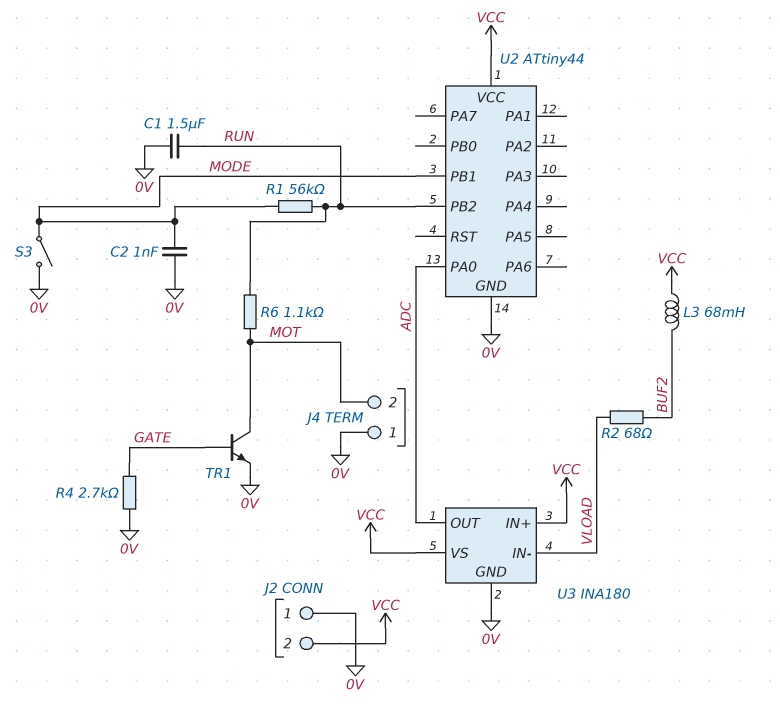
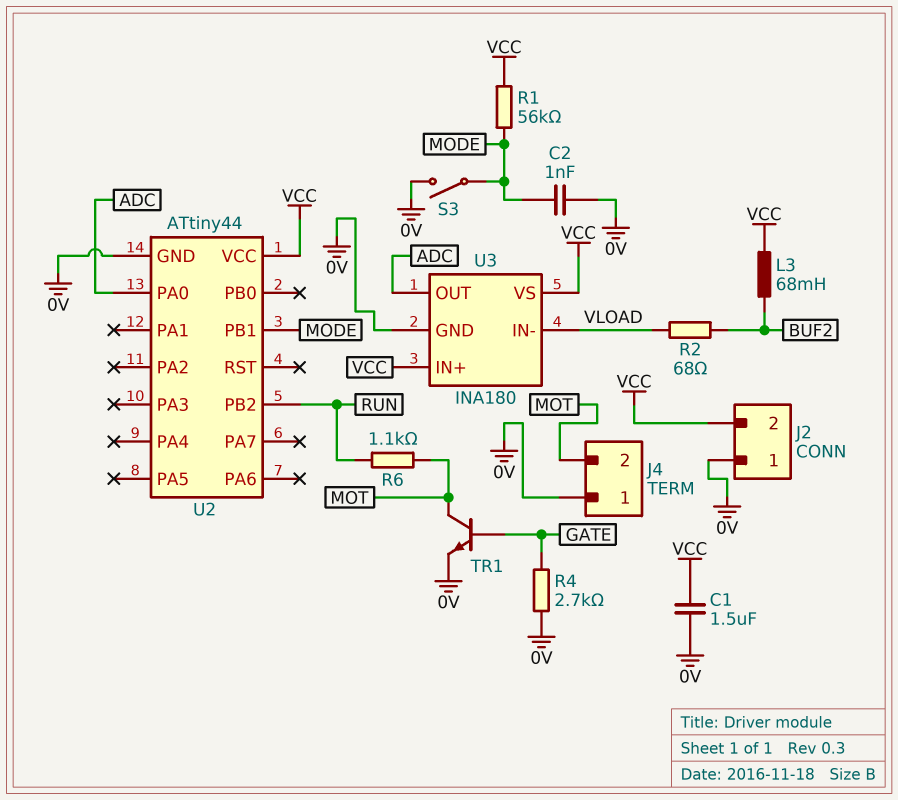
C1: 1.5uF (0V, RUN) -> 1.5uF (0V, VCC)
R1: 56k (MODE, RUN) -> 56k (MODE, VCC)

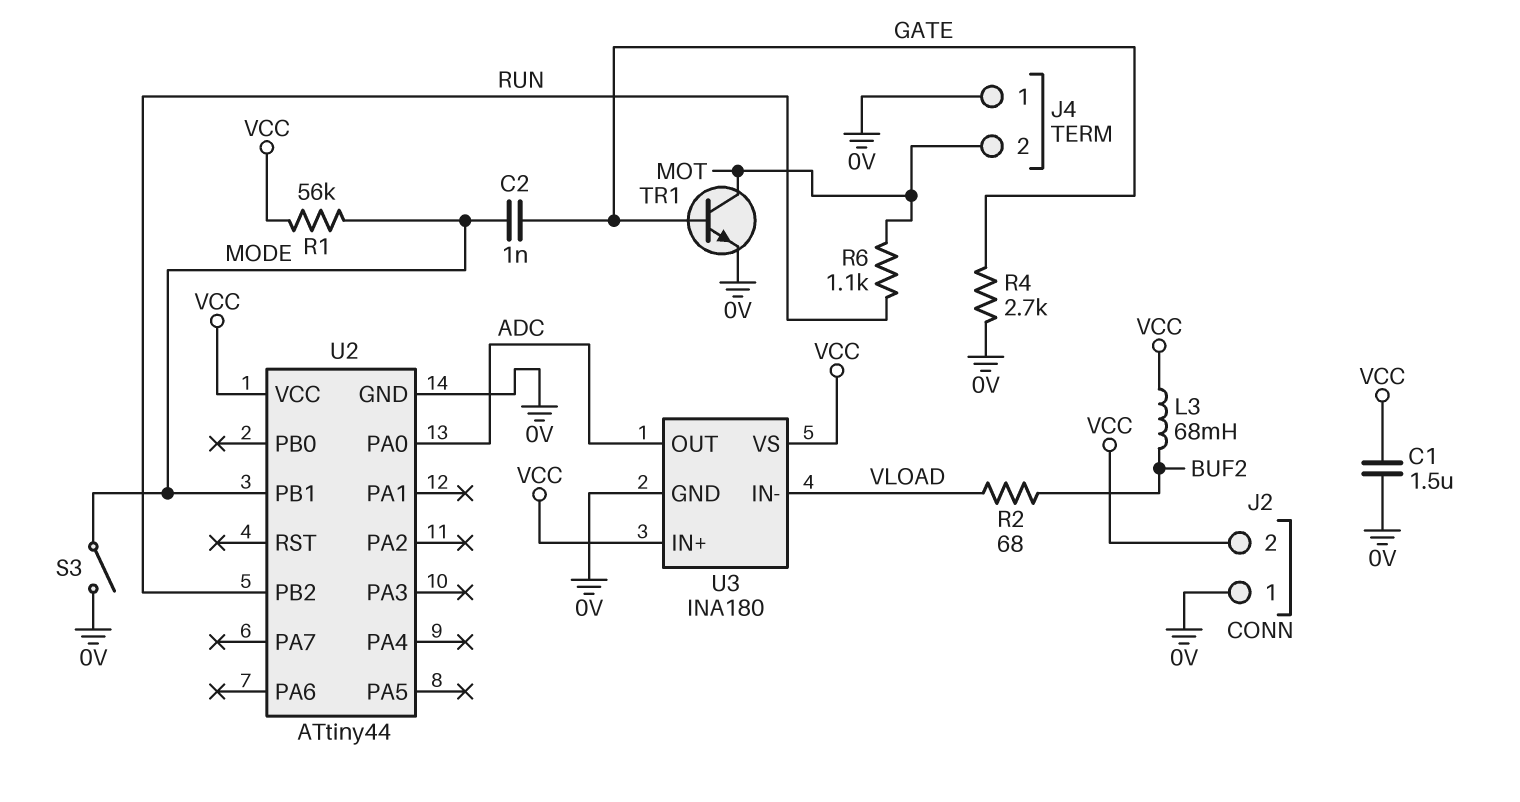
C2: 1nF (0V, MODE) -> 1nF (GATE, MODE)

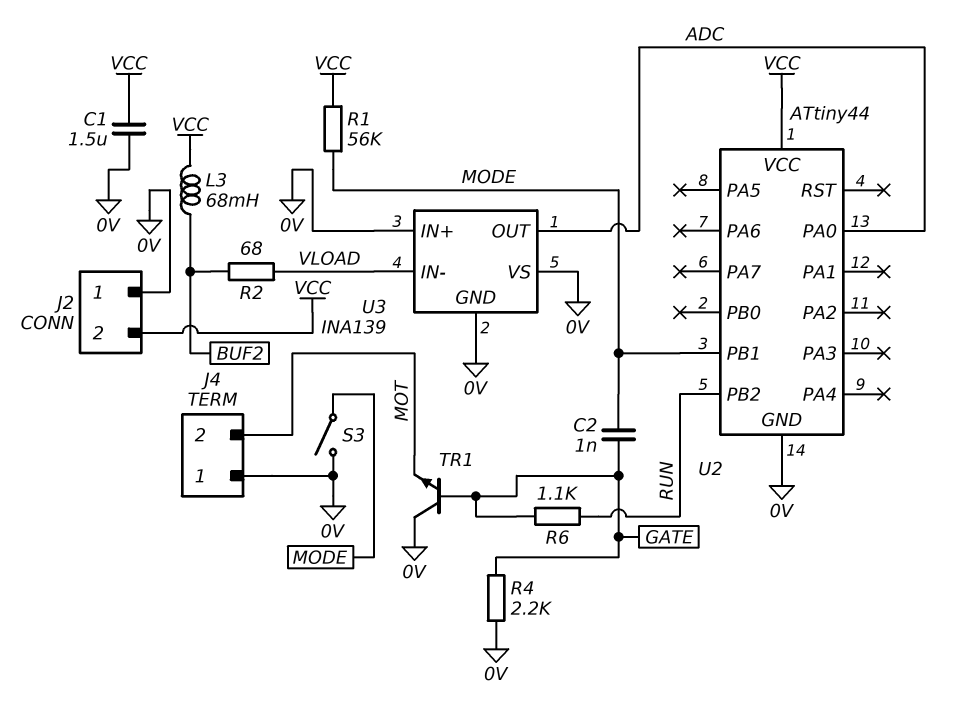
R4: 2.7k (0V, GATE) -> 2.2k (0V, GATE)
R6: 1.1k (MOT, RUN) -> 1.1k (GATE, RUN)
TR1: NPN (B GATE, C MOT, E 0V) -> NPN (B GATE, C 0V, E MOT)
U3: INA180 -> INA139
U3 pin IN+: VCC -> 0V
U3 pin VS: VCC -> 0V

